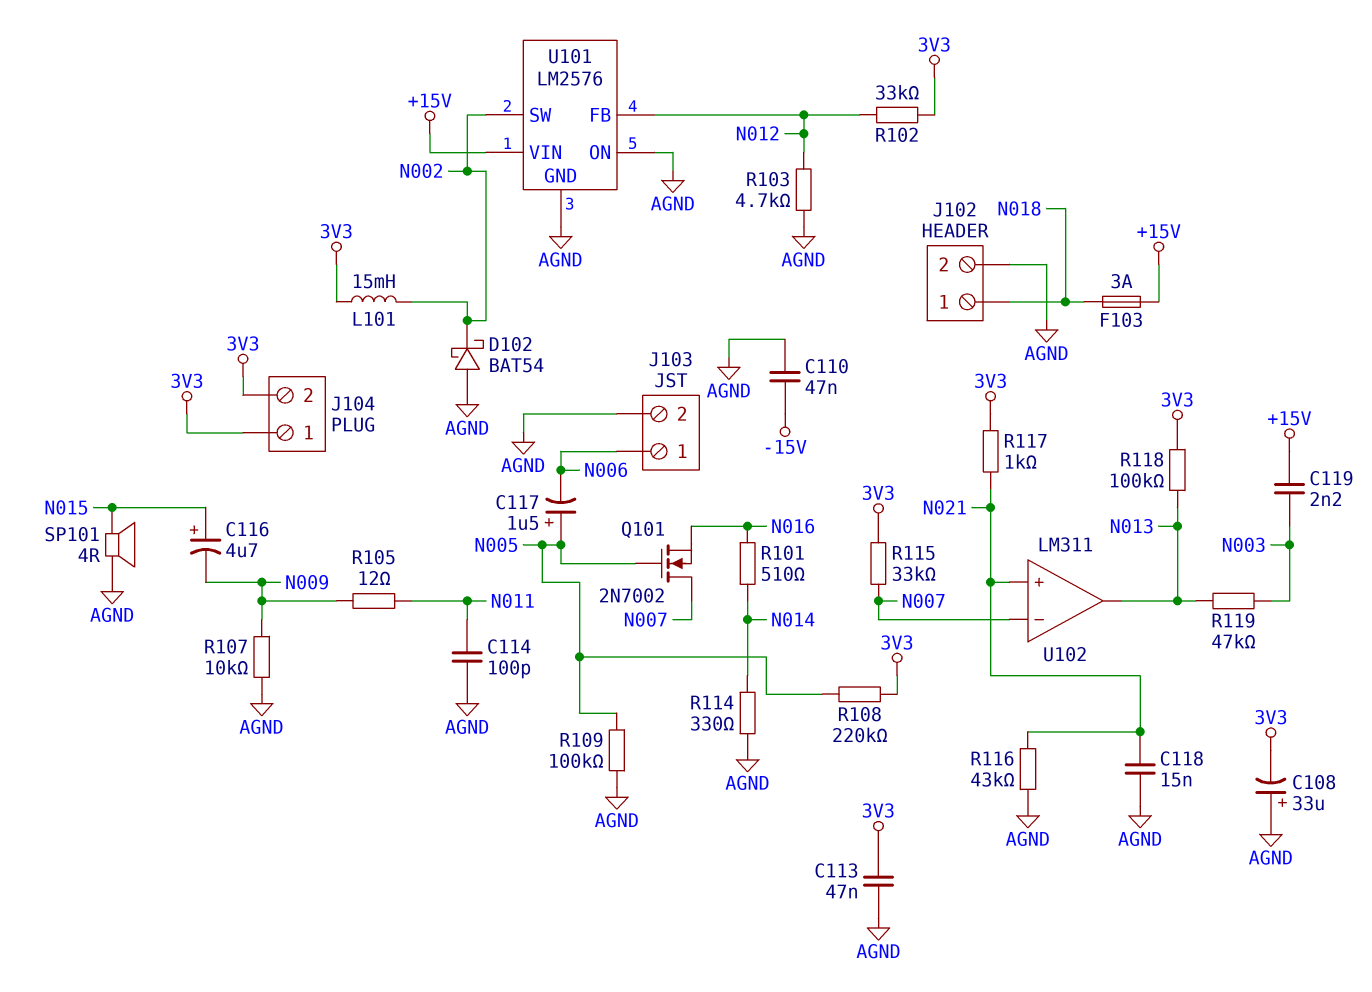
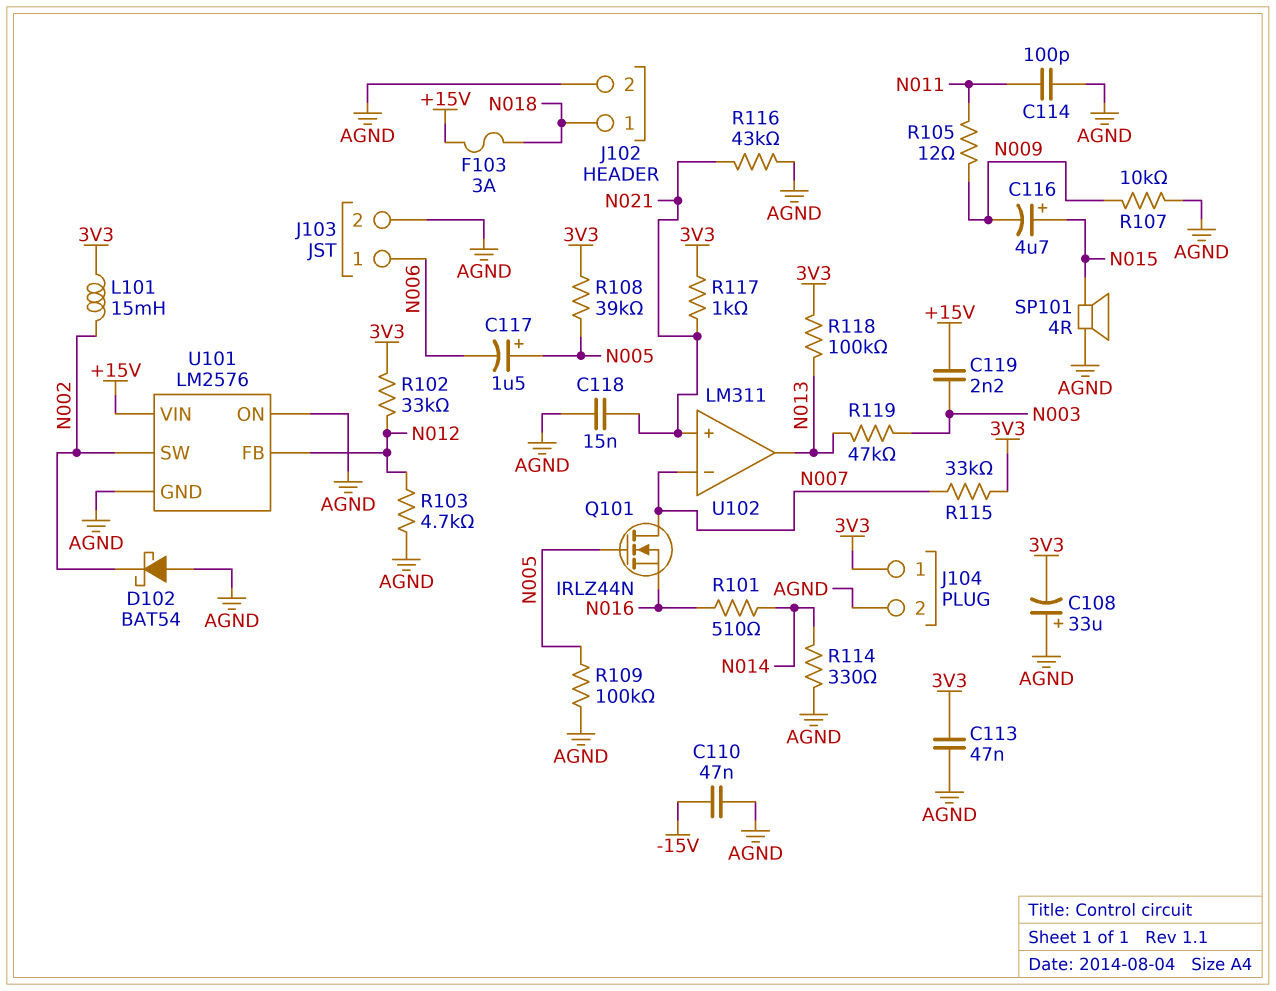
J104 pin 2: 3V3 -> AGND
Q101: NMOS 2N7002 (G N005, D N007, S N016) -> NMOS IRLZ44N (G N005, D N007, S N016)
R108: 220k (3V3, N005) -> 39k (3V3, N005)

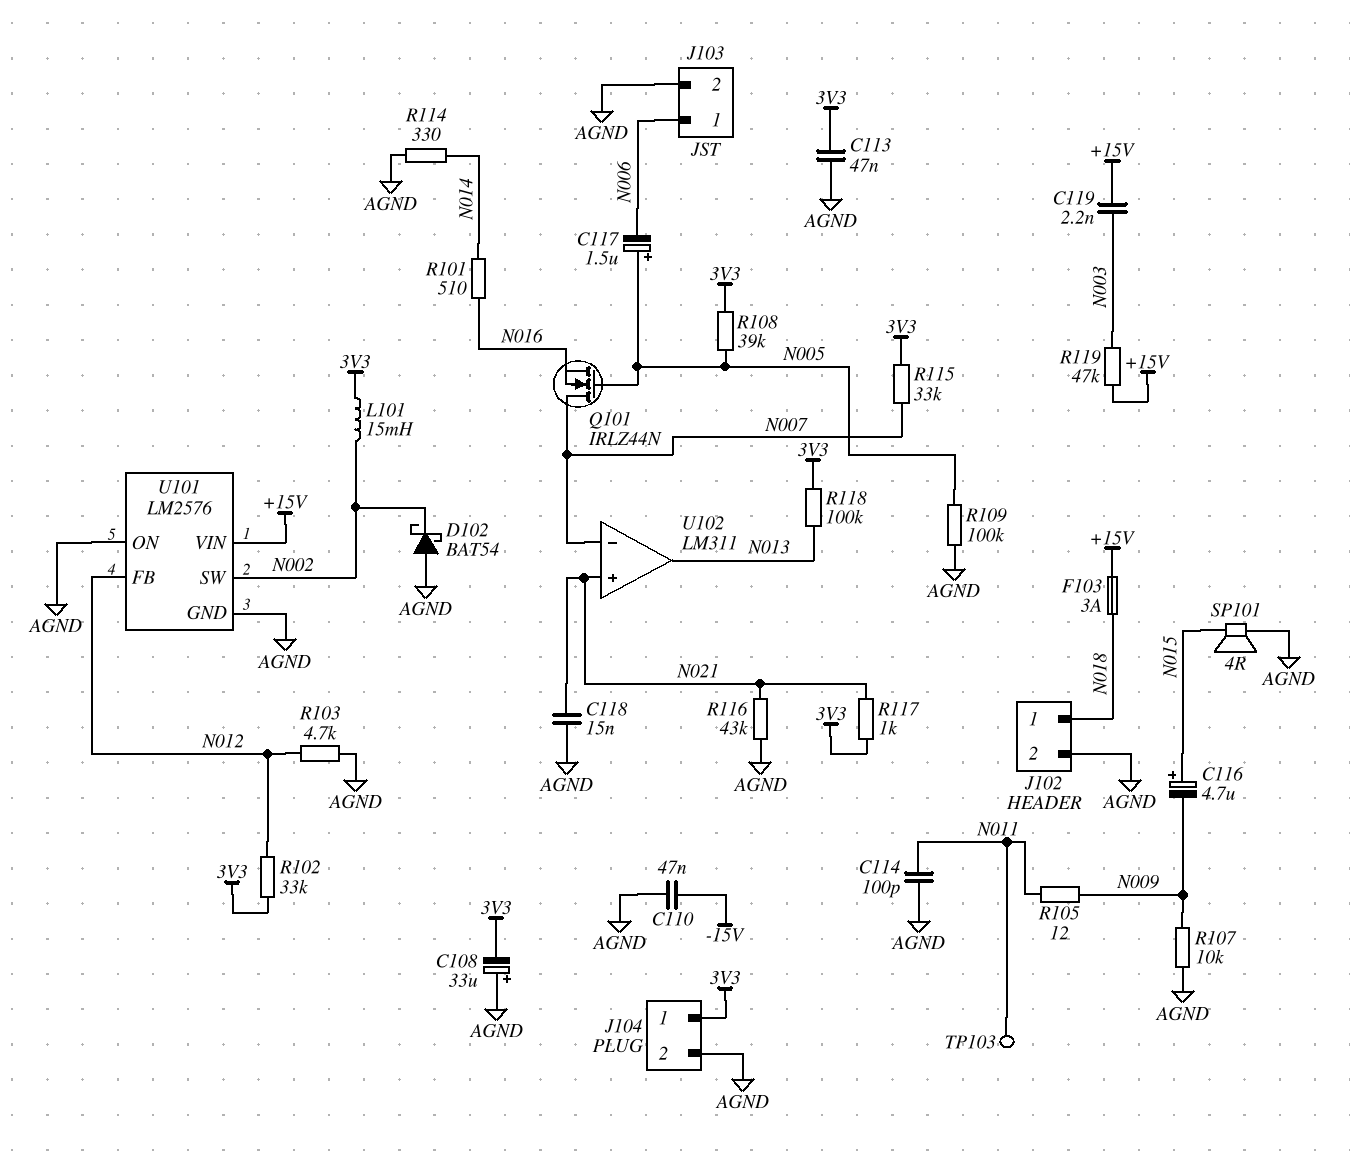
R119: 47k (N003, N013) -> 47k (+15V, N003)
TP103: none -> test point (N011)

